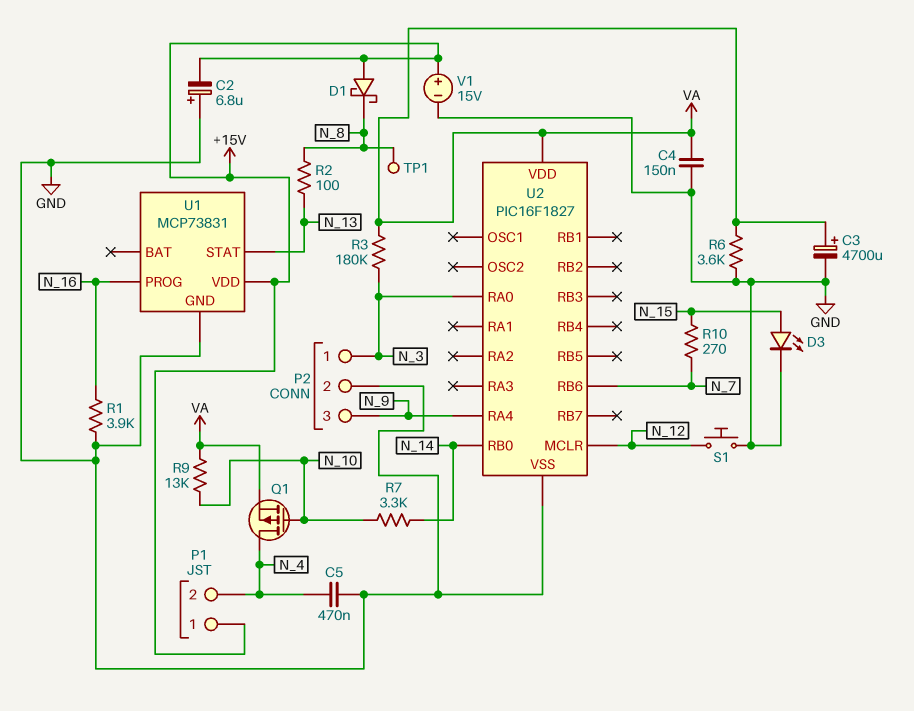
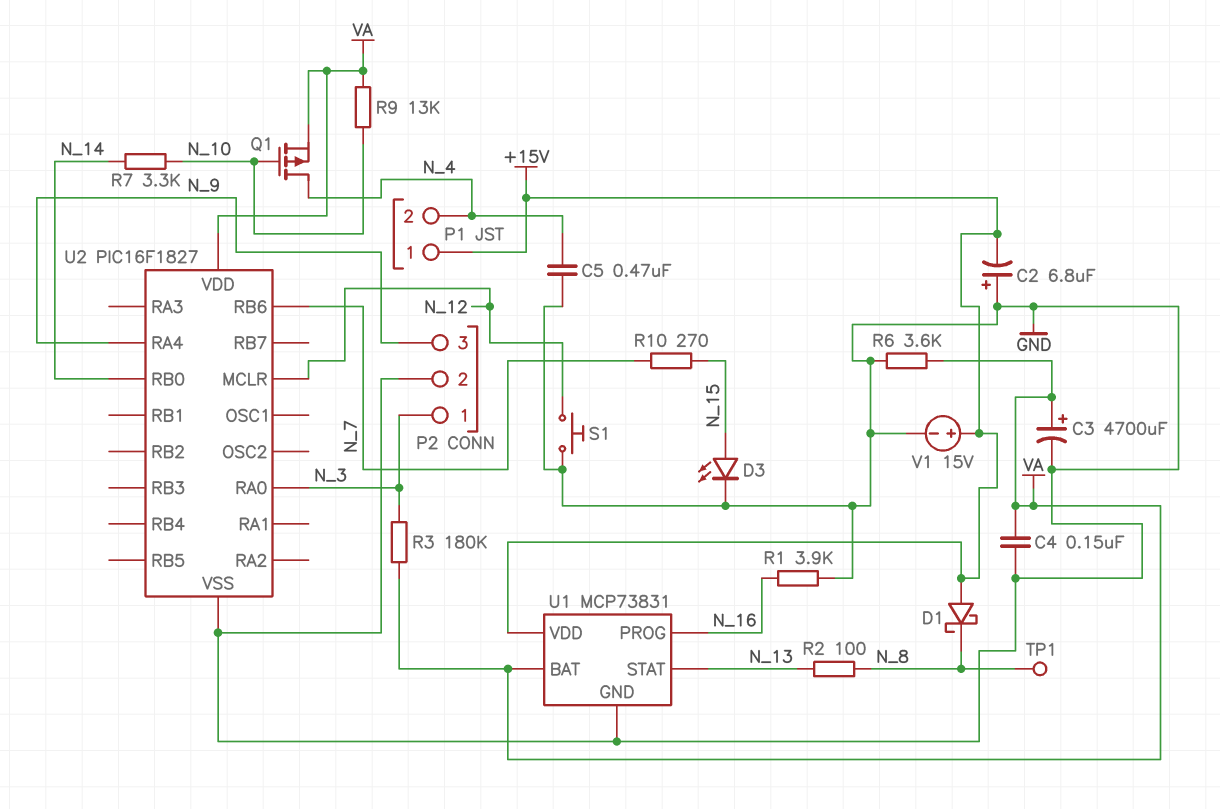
U1 pin BAT: none -> VA

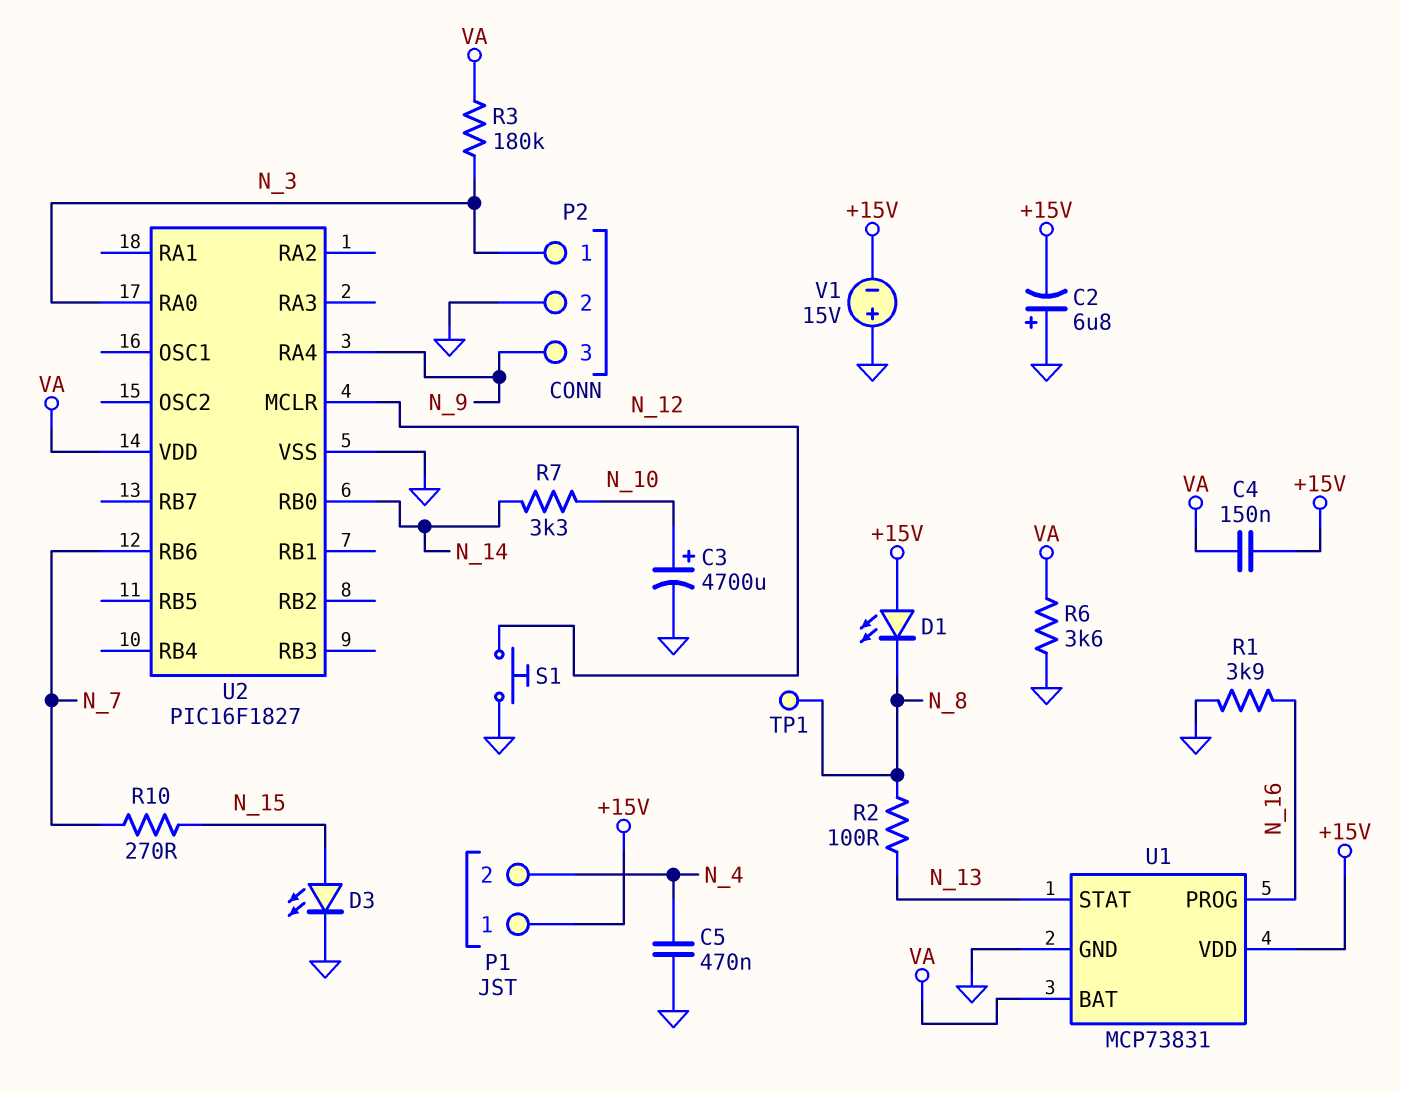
C3: 4700uF (plus VA, minus GND) -> 4700uF (plus N_10, minus GND)
C4: 150nF (GND, VA) -> 150nF (+15V, VA)
D1: schottky (A +15V, K N_8) -> LED (A +15V, K N_8)
Q1: PMOS (G N_10, D N_4, S VA) -> none
R9: 13k (N_10, VA) -> none
V1: 15V (plus +15V, minus GND) -> 15V (plus GND, minus +15V)

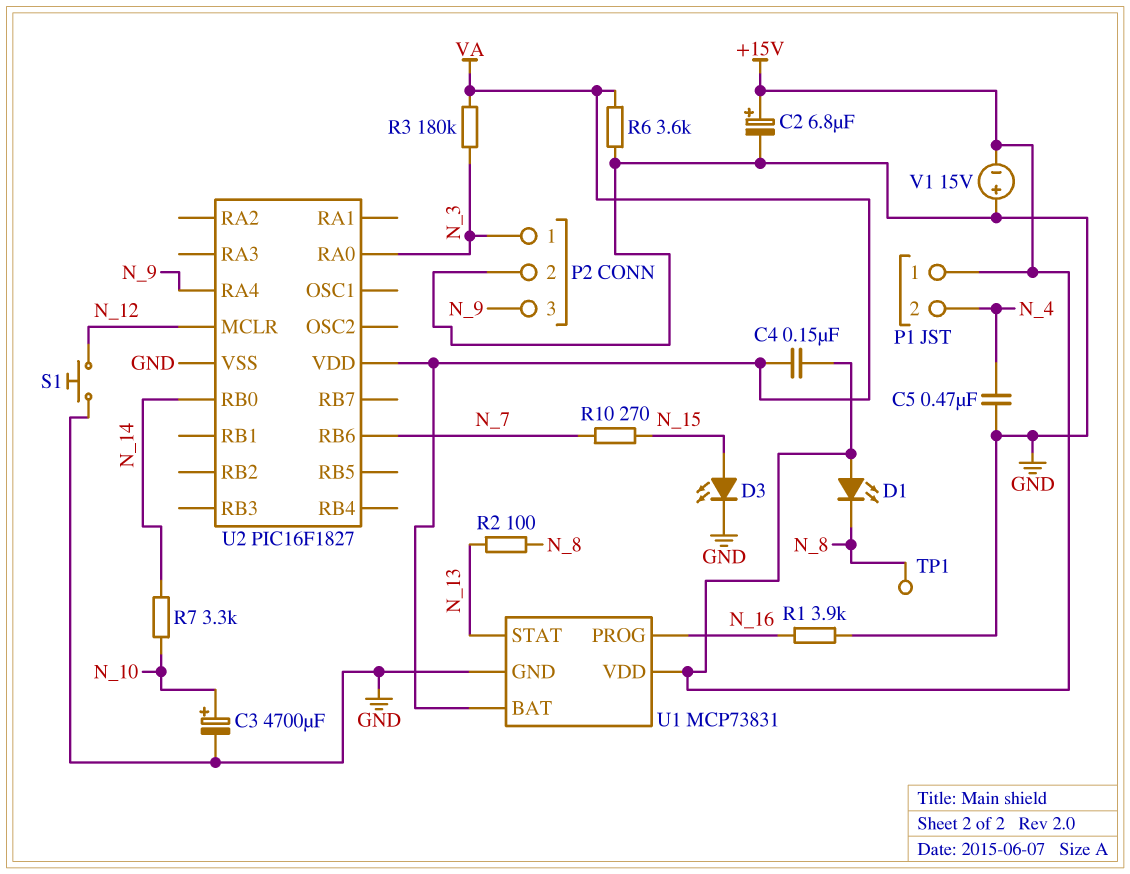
C2: 6.8uF (plus GND, minus +15V) -> 6.8uF (plus +15V, minus GND)

